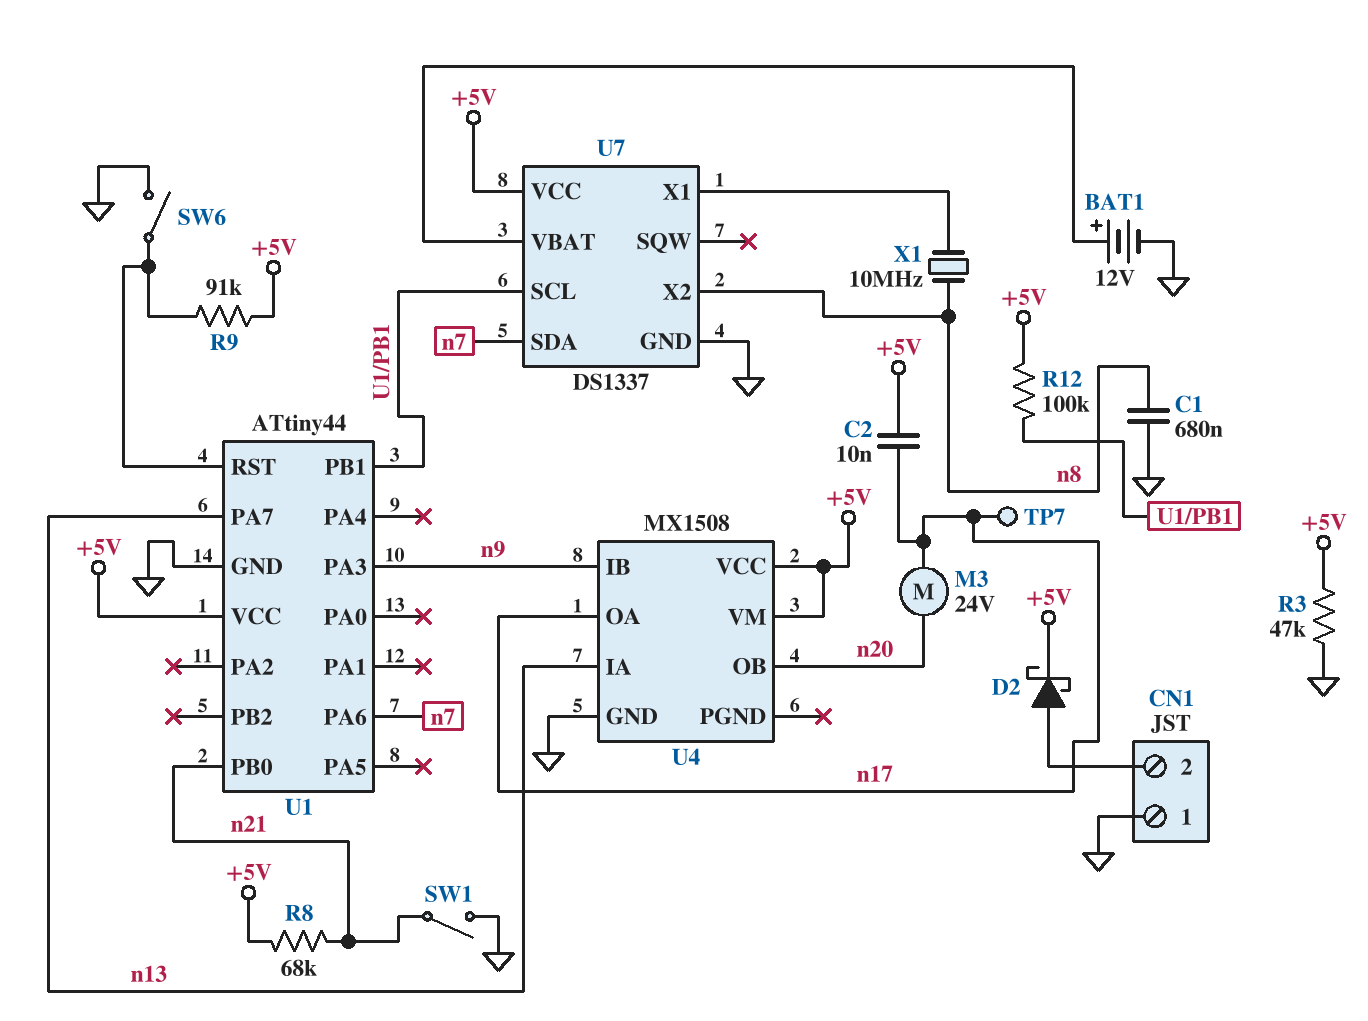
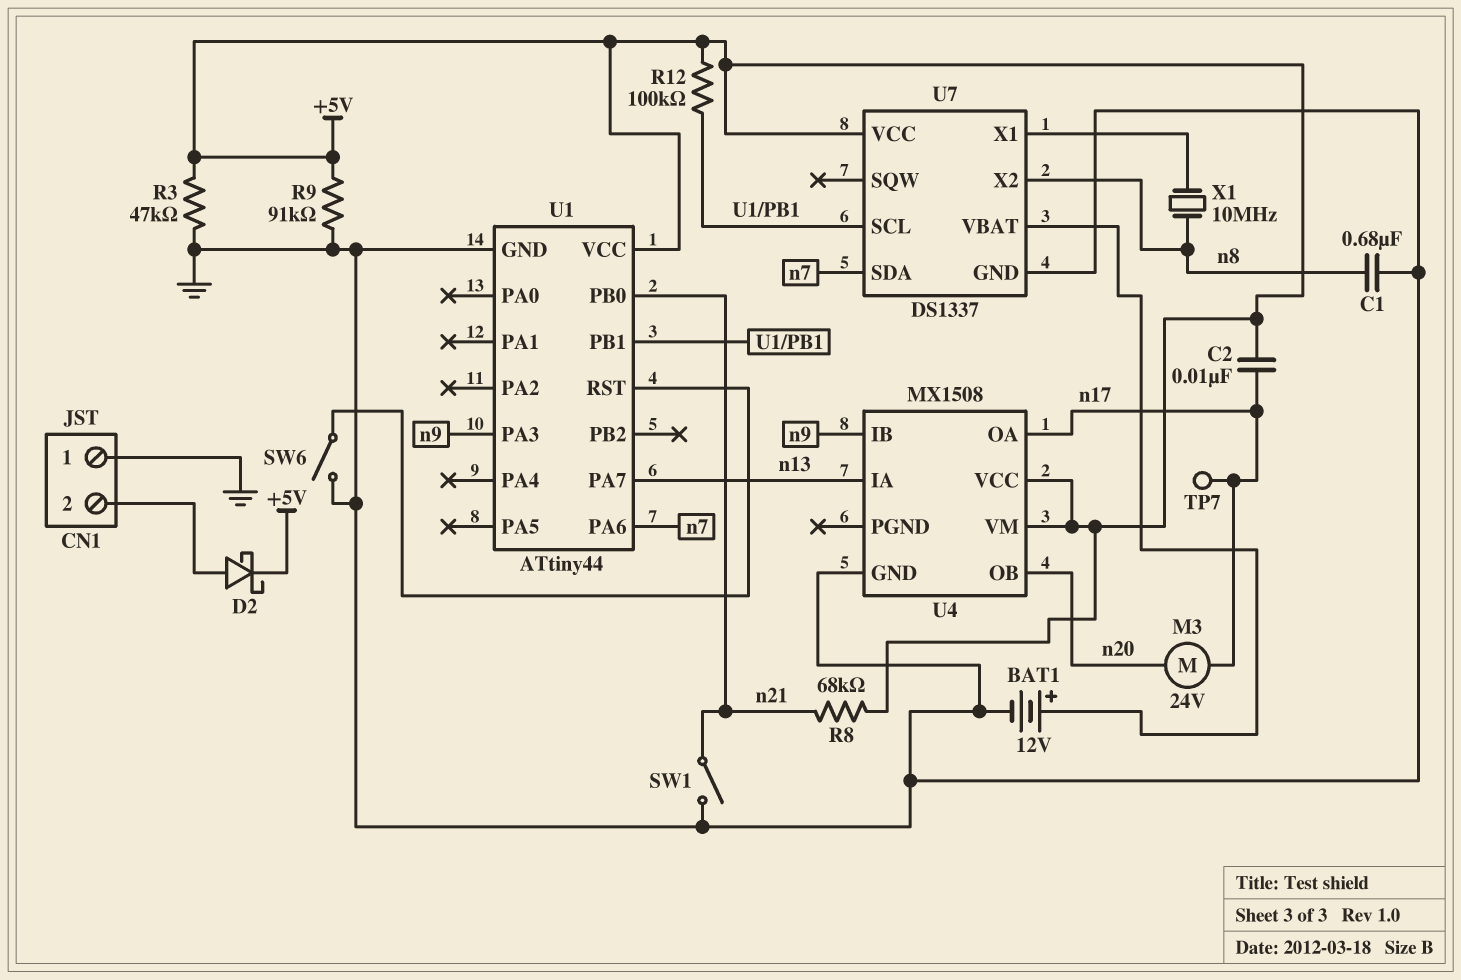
R9: 91k (+5V, U1/RST) -> 91k (+5V, GND)

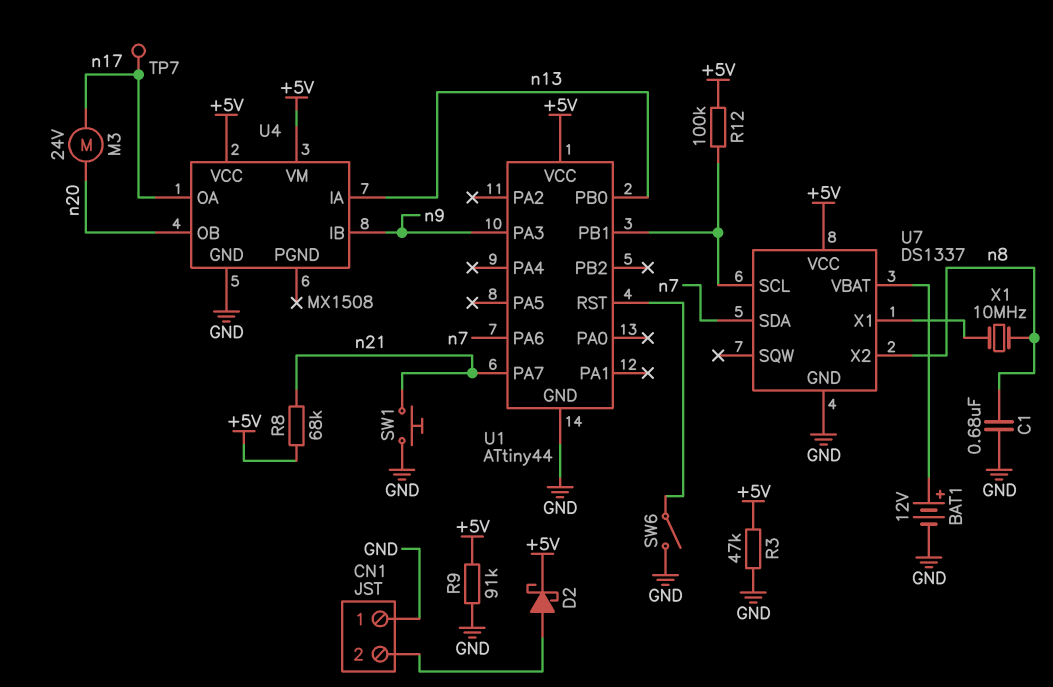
C2: 10nF (+5V, n17) -> none
SW1: switch (GND, n21) -> button (GND, n21)
U1 pin PA7: n13 -> n21
U1 pin PB0: n21 -> n13

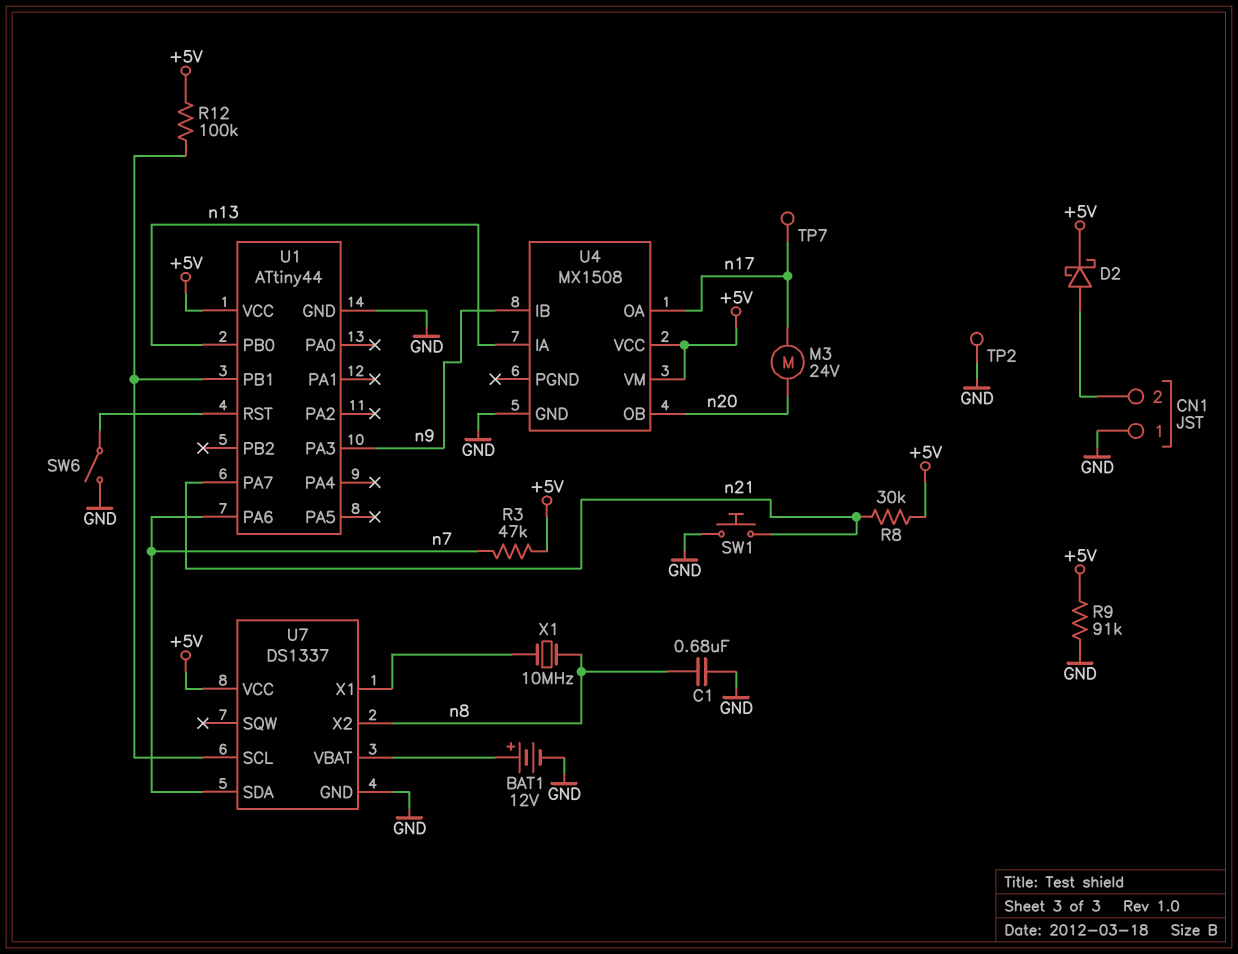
R3: 47k (+5V, GND) -> 47k (+5V, n7)
R8: 68k (+5V, n21) -> 30k (+5V, n21)
TP2: none -> test point (GND)

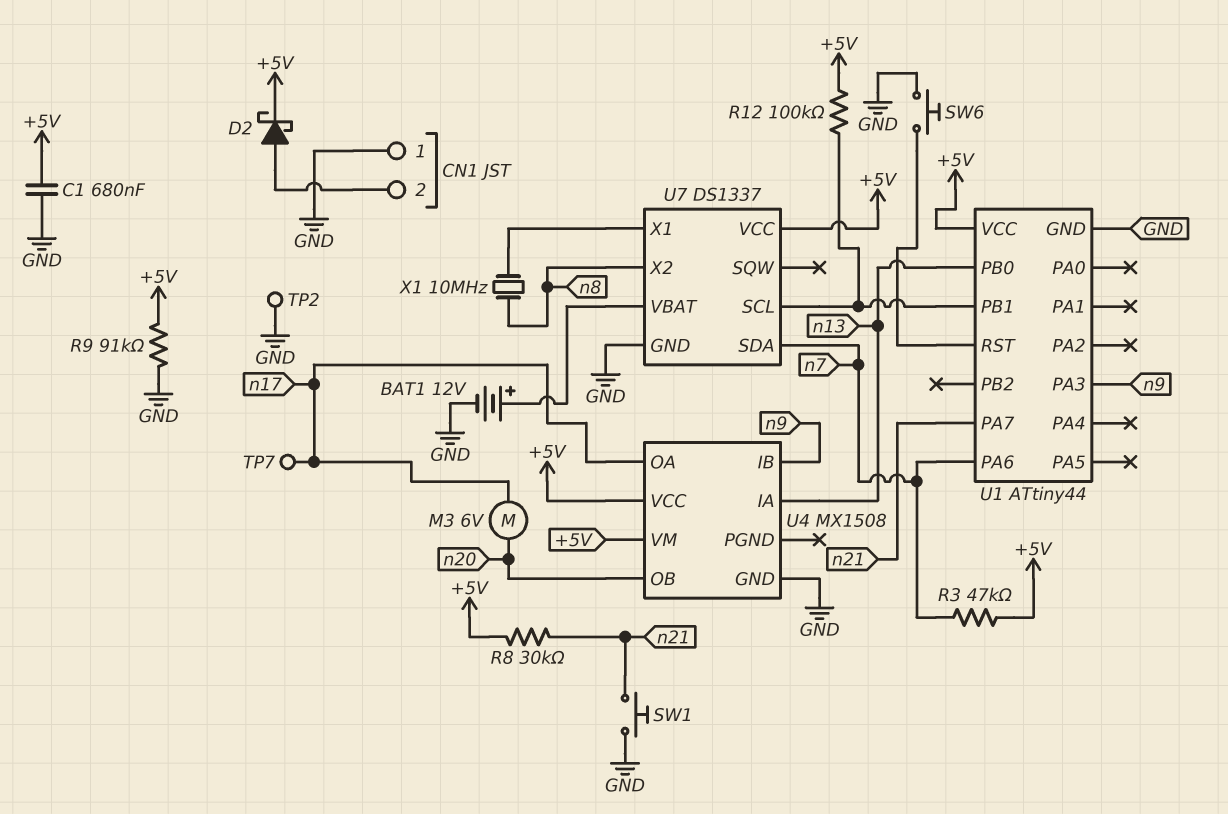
C1: 680nF (GND, n8) -> 680nF (+5V, GND)
M3: motor 24V (n17, n20) -> motor 6V (n17, n20)
SW6: switch (GND, U1/RST) -> button (GND, U1/RST)

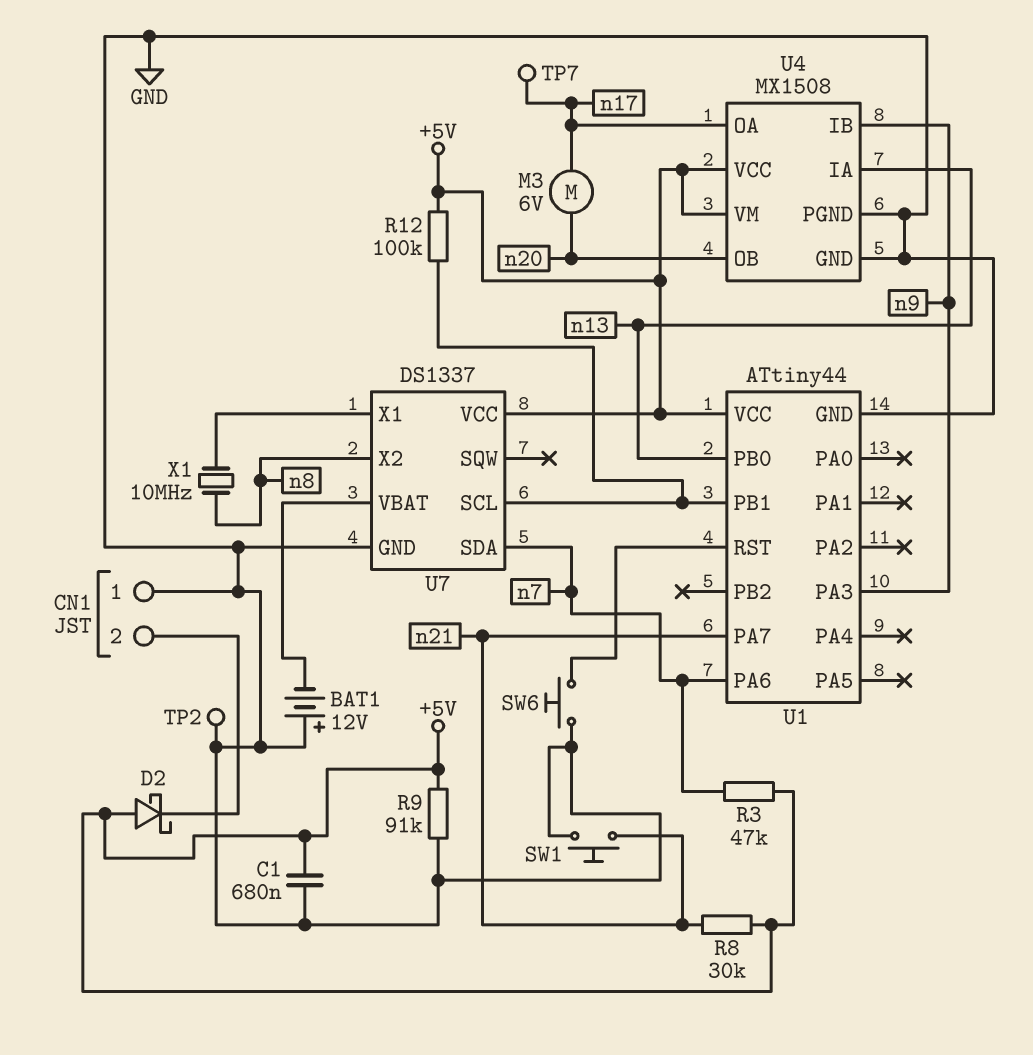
BAT1: 12V (plus U7/VBAT, minus GND) -> 12V (plus GND, minus U7/VBAT)
D2: schottky (A CN1/2, K +5V) -> schottky (A +5V, K CN1/2)
U4 pin PGND: none -> GND

